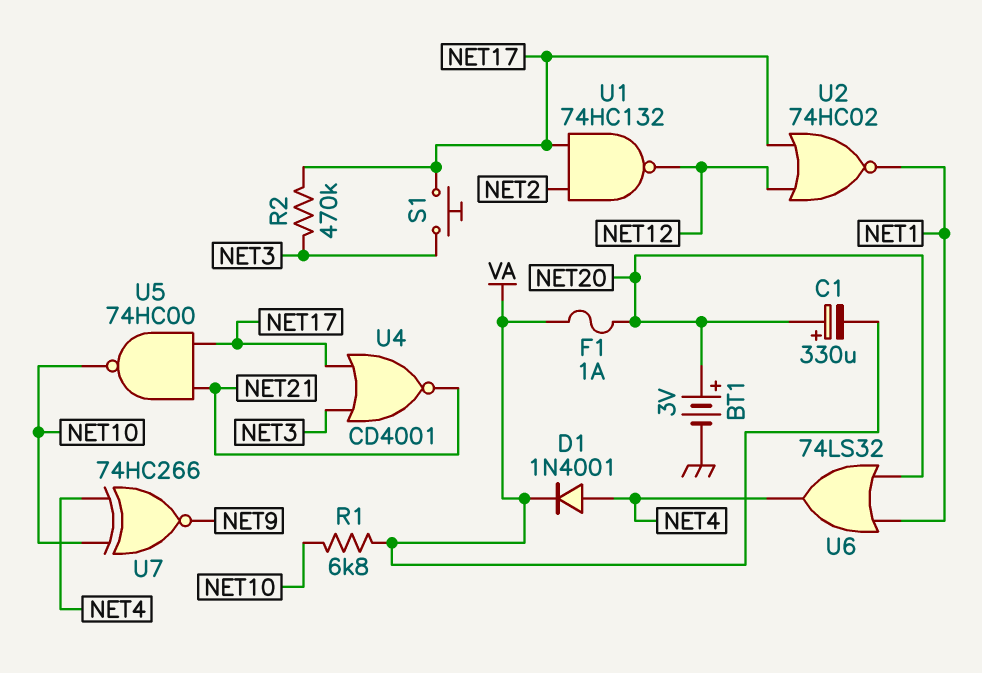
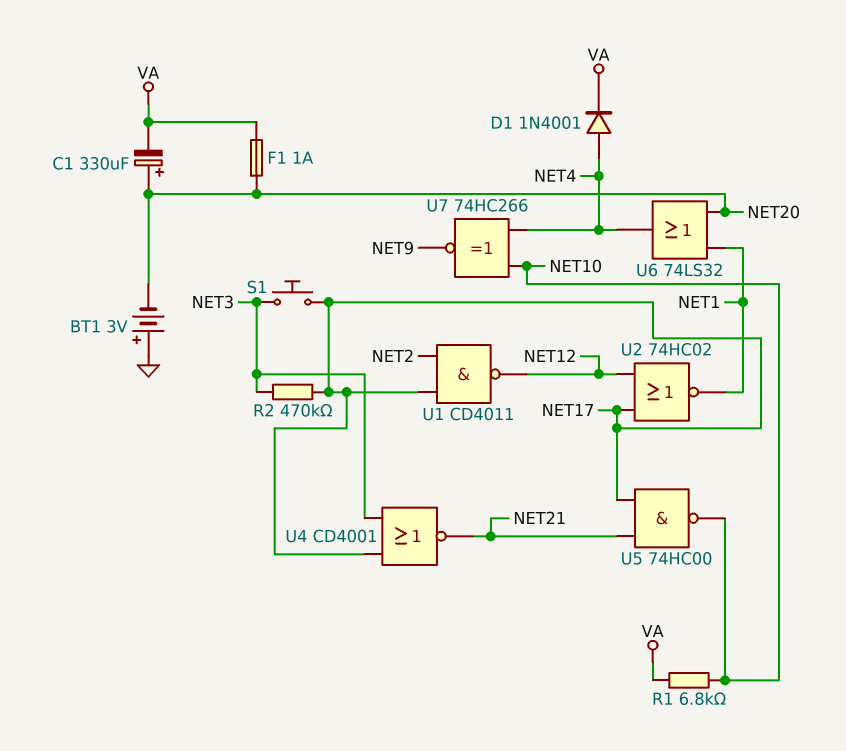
BT1: 3V (plus NET20, minus GND) -> 3V (plus GND, minus NET20)
U1: NAND 74HC132 (in NET2, in NET17, out NET12) -> NAND CD4011 (in NET2, in NET17, out NET12)

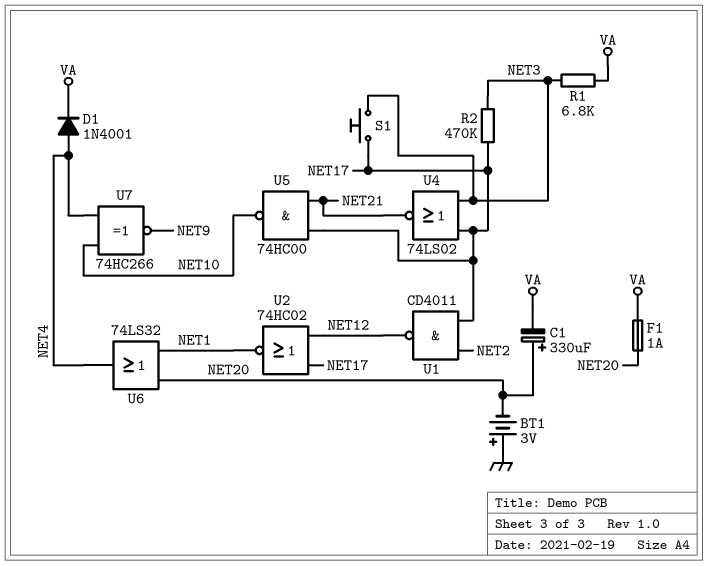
R1: 6.8k (NET10, VA) -> 6.8k (NET3, VA)
U4: NOR CD4001 (in NET3, in NET17, out NET21) -> NOR 74LS02 (in NET3, in NET17, out NET21)

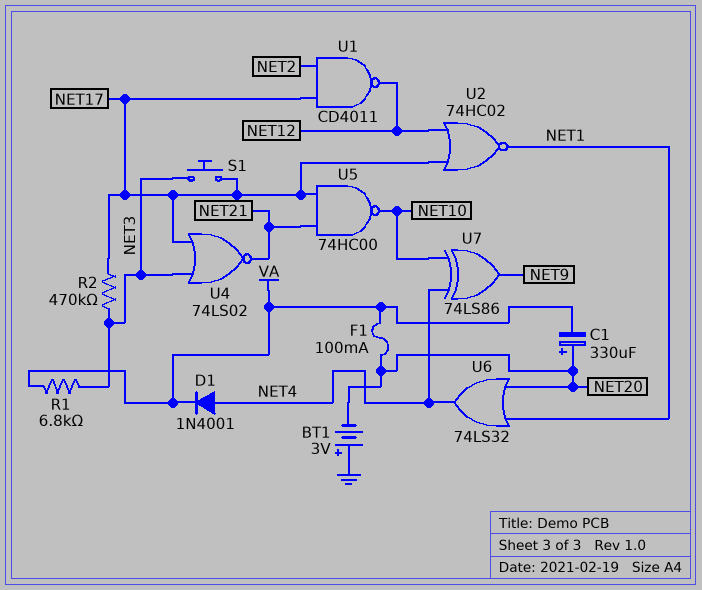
F1: 1A (NET20, VA) -> 100mA (NET20, VA)
U7: XNOR 74HC266 (in NET4, in NET10, out NET9) -> XOR 74LS86 (in NET4, in NET10, out NET9)

